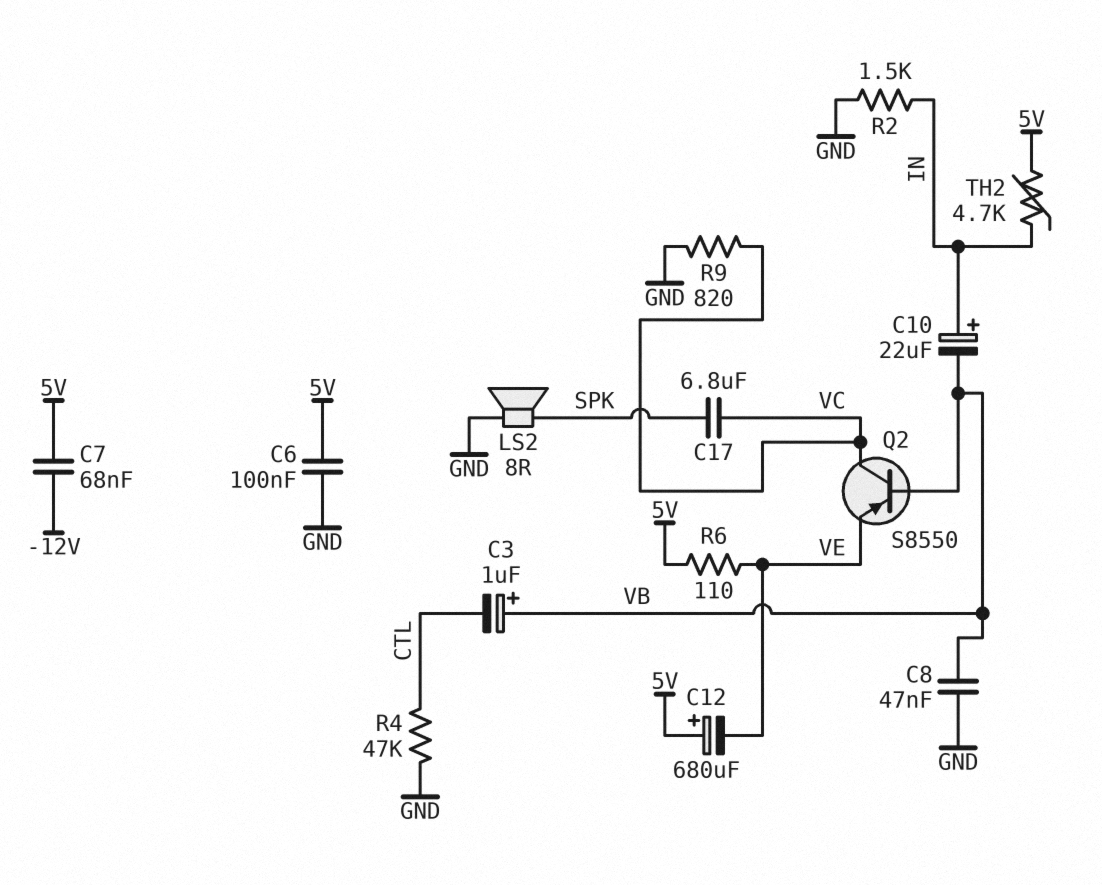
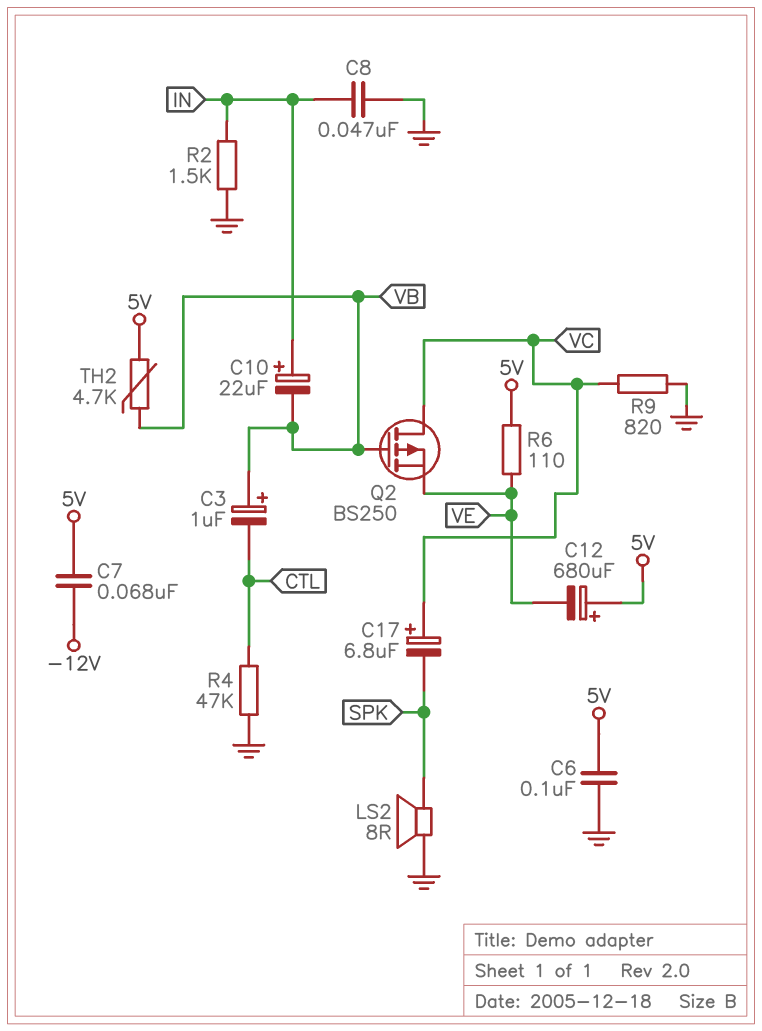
C8: 47nF (GND, VB) -> 47nF (GND, IN)
C17: 6.8uF (SPK, VC) -> 6.8uF (plus VC, minus SPK)
Q2: PNP S8550 (B VB, C VC, E VE) -> PMOS BS250 (G VB, D VC, S VE)
TH2: 4.7k (5V, IN) -> 4.7k (5V, VB)

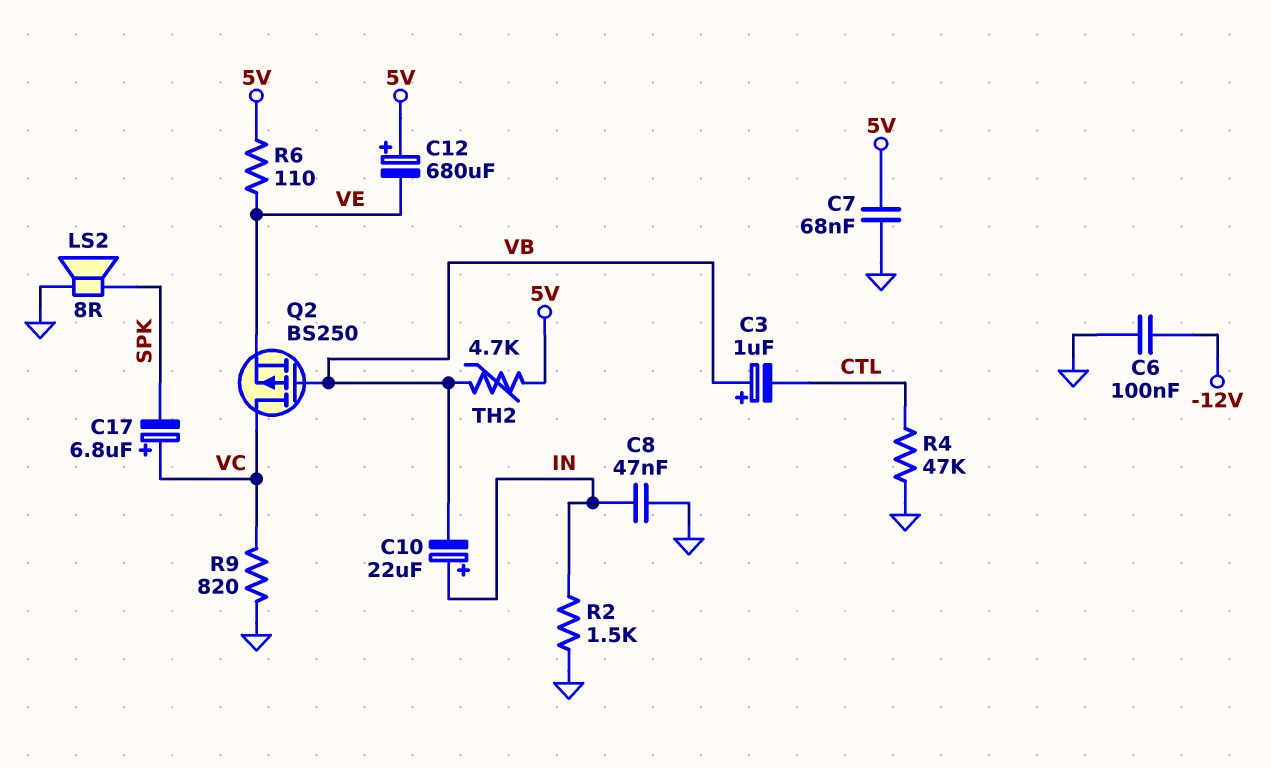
C6: 100nF (5V, GND) -> 100nF (-12V, GND)
C7: 68nF (-12V, 5V) -> 68nF (5V, GND)

